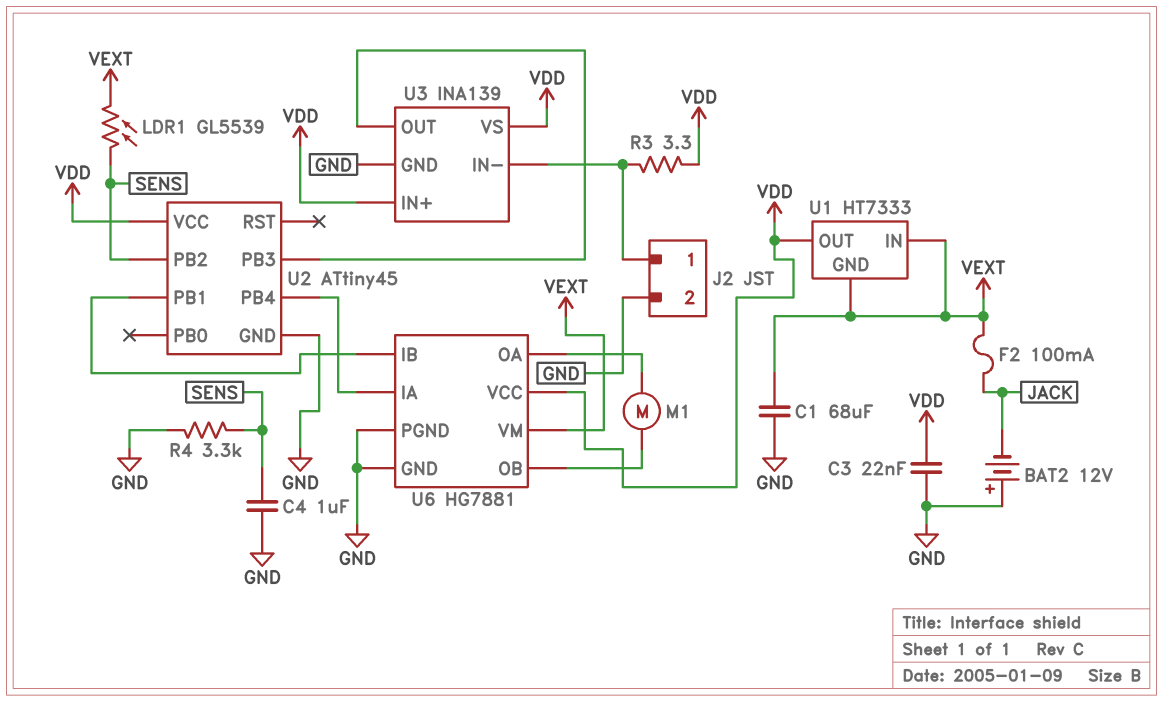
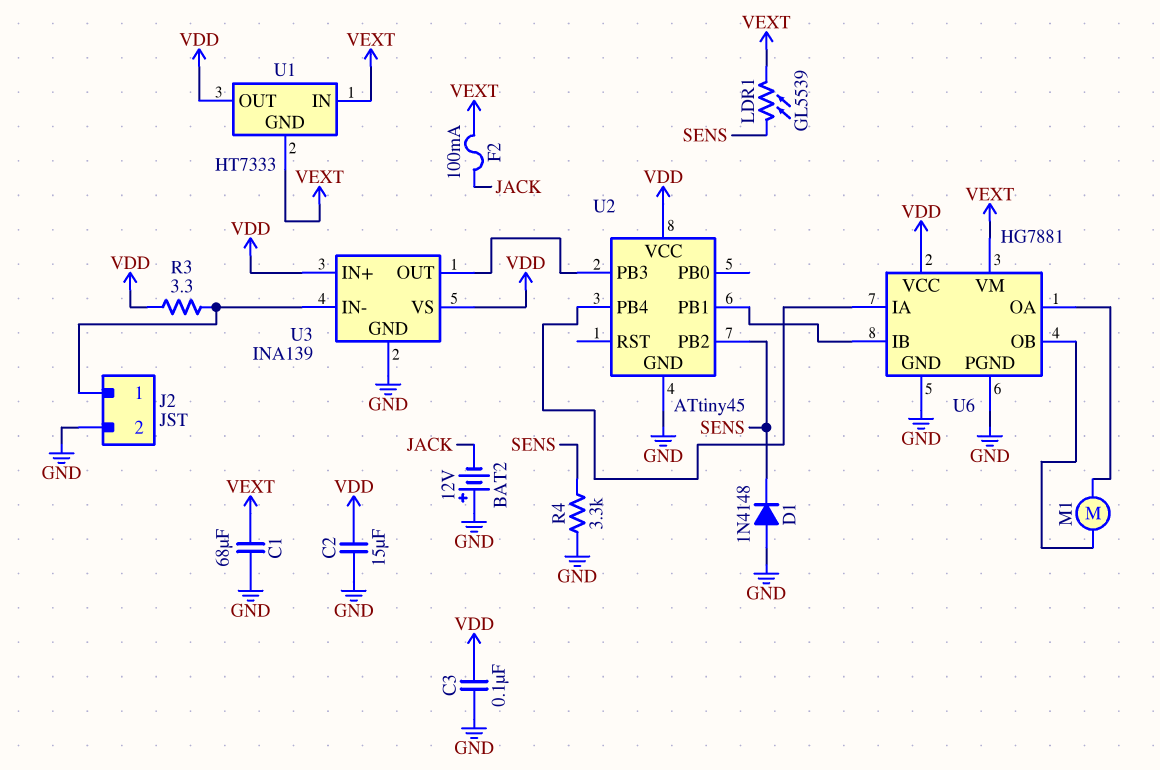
C2: none -> 15uF (GND, VDD)
C3: 22nF (GND, VDD) -> 100nF (GND, VDD)
C4: 1uF (GND, SENS) -> none
D1: none -> diode 1N4148 (A GND, K SENS)

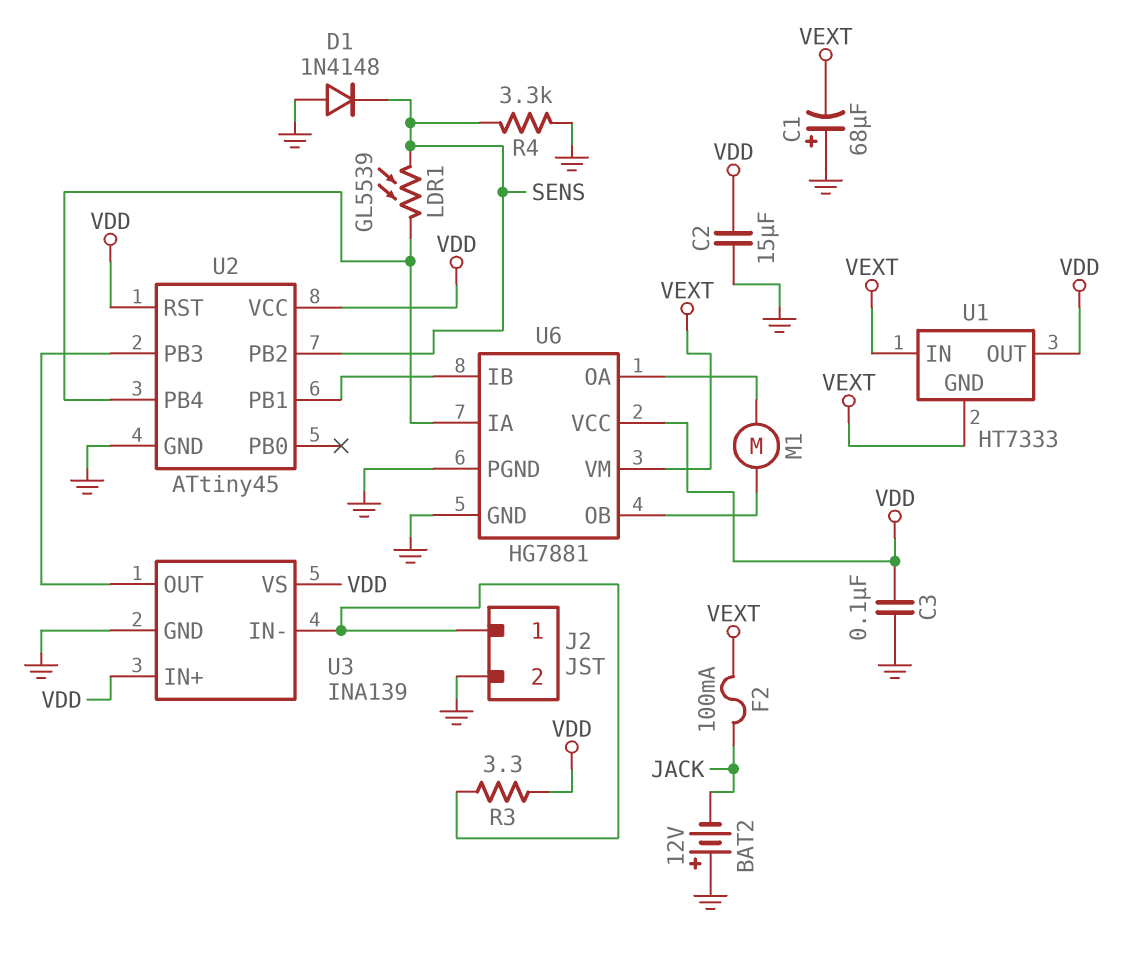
C1: 68uF (GND, VEXT) -> 68uF (plus GND, minus VEXT)
LDR1: GL5539 (SENS, VEXT) -> GL5539 (SENS, U2/PB4)
U2 pin RST: none -> VDD

